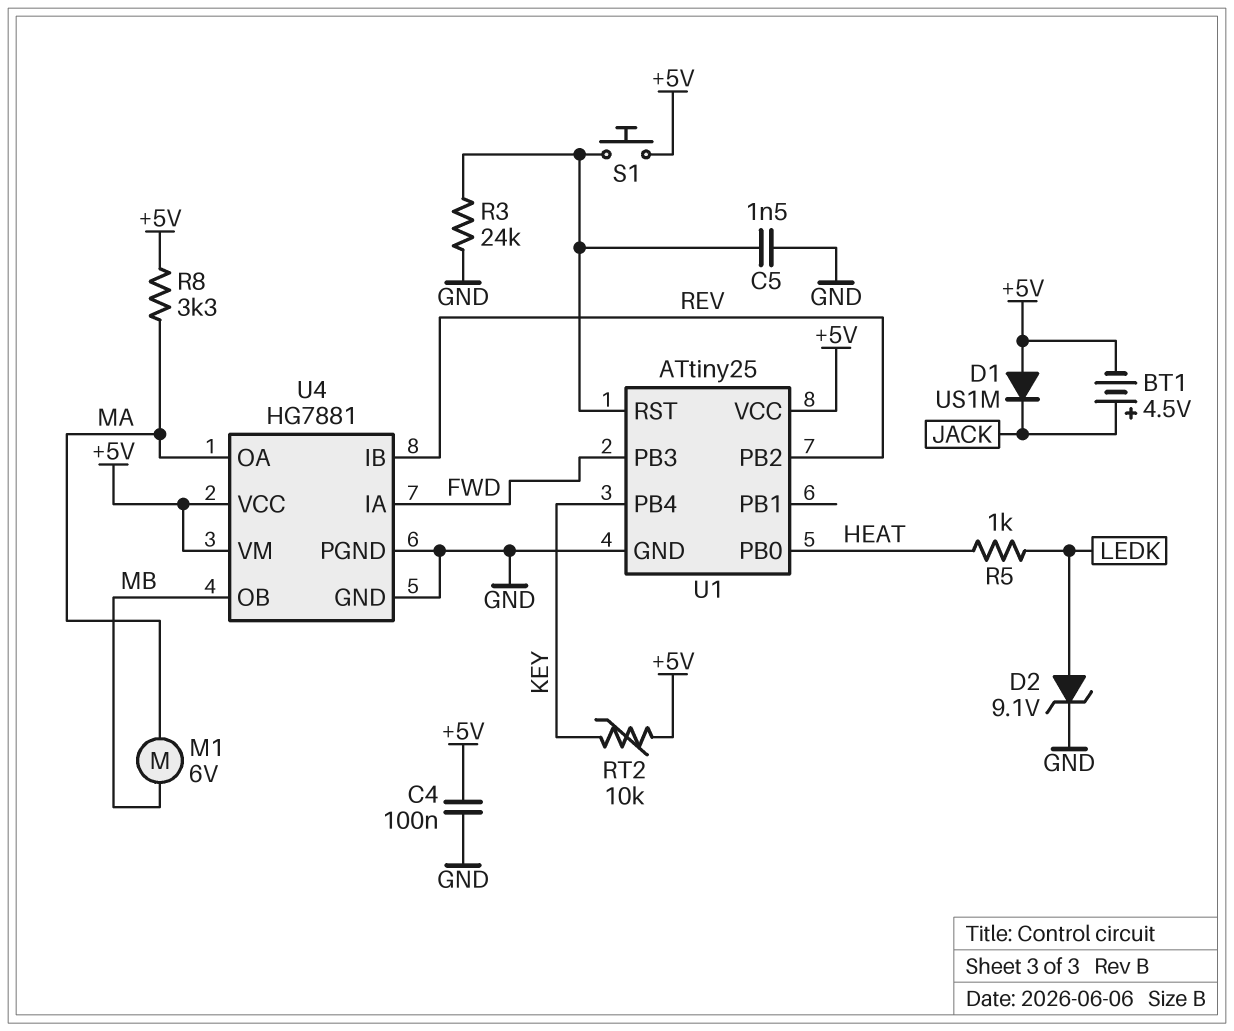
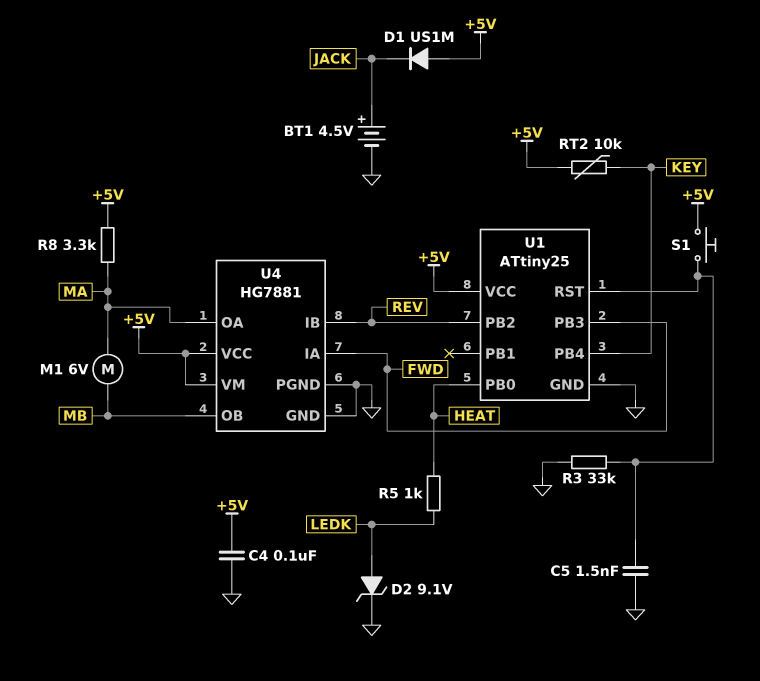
BT1: 4.5V (plus JACK, minus +5V) -> 4.5V (plus JACK, minus GND)
R3: 24k (GND, U1/RST) -> 33k (GND, U1/RST)

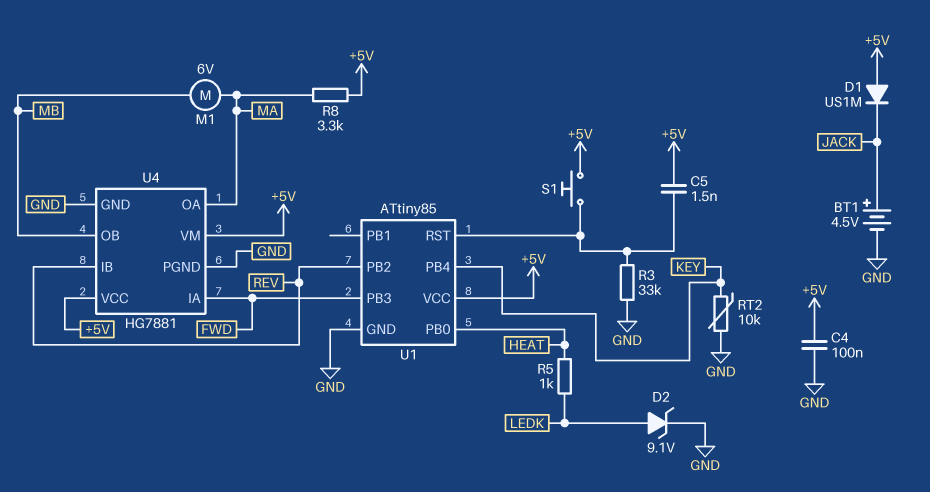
C5: 1.5nF (GND, U1/RST) -> 1.5nF (+5V, U1/RST)
RT2: 10k (+5V, KEY) -> 10k (GND, KEY)
U1: ATtiny25 -> ATtiny85

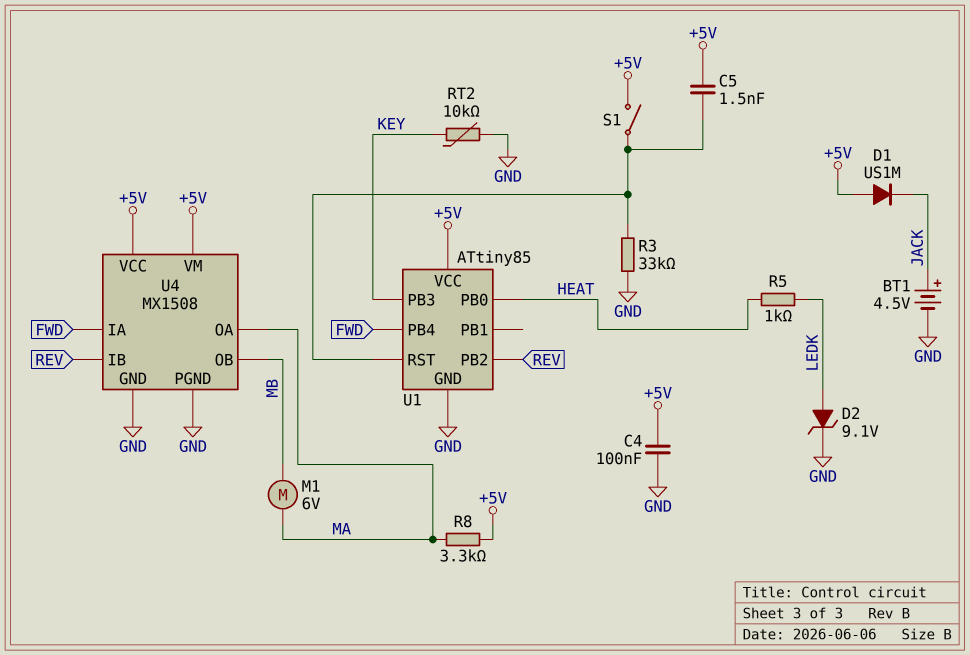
S1: button (+5V, U1/RST) -> switch (+5V, U1/RST)
U1 pin PB3: FWD -> KEY
U1 pin PB4: KEY -> FWD
U4: HG7881 -> MX1508

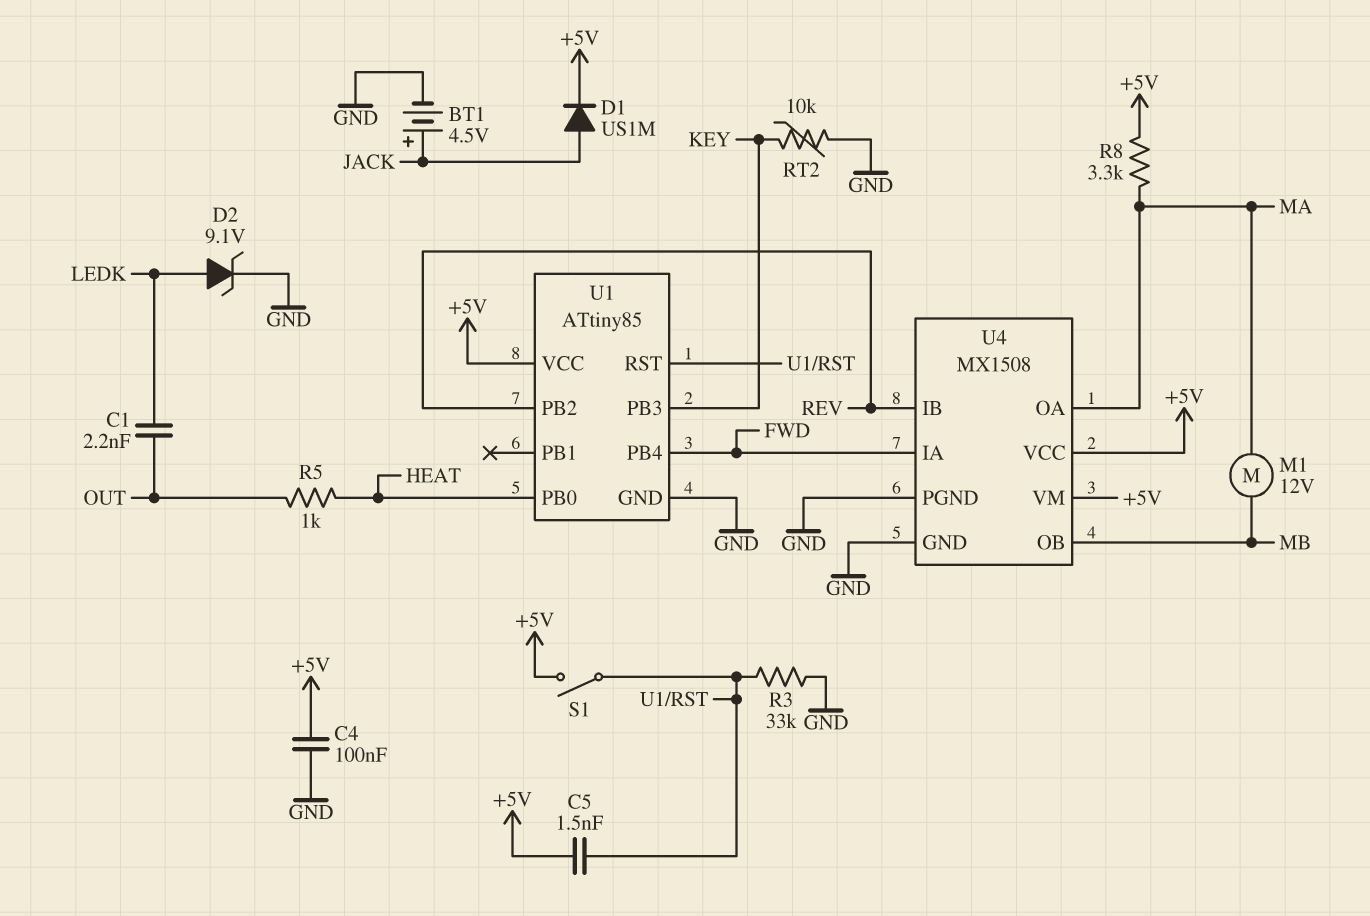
C1: none -> 2.2nF (LEDK, OUT)
D1: diode US1M (A +5V, K JACK) -> diode US1M (A JACK, K +5V)
M1: motor 6V (MA, MB) -> motor 12V (MA, MB)
R5: 1k (HEAT, LEDK) -> 1k (HEAT, OUT)

